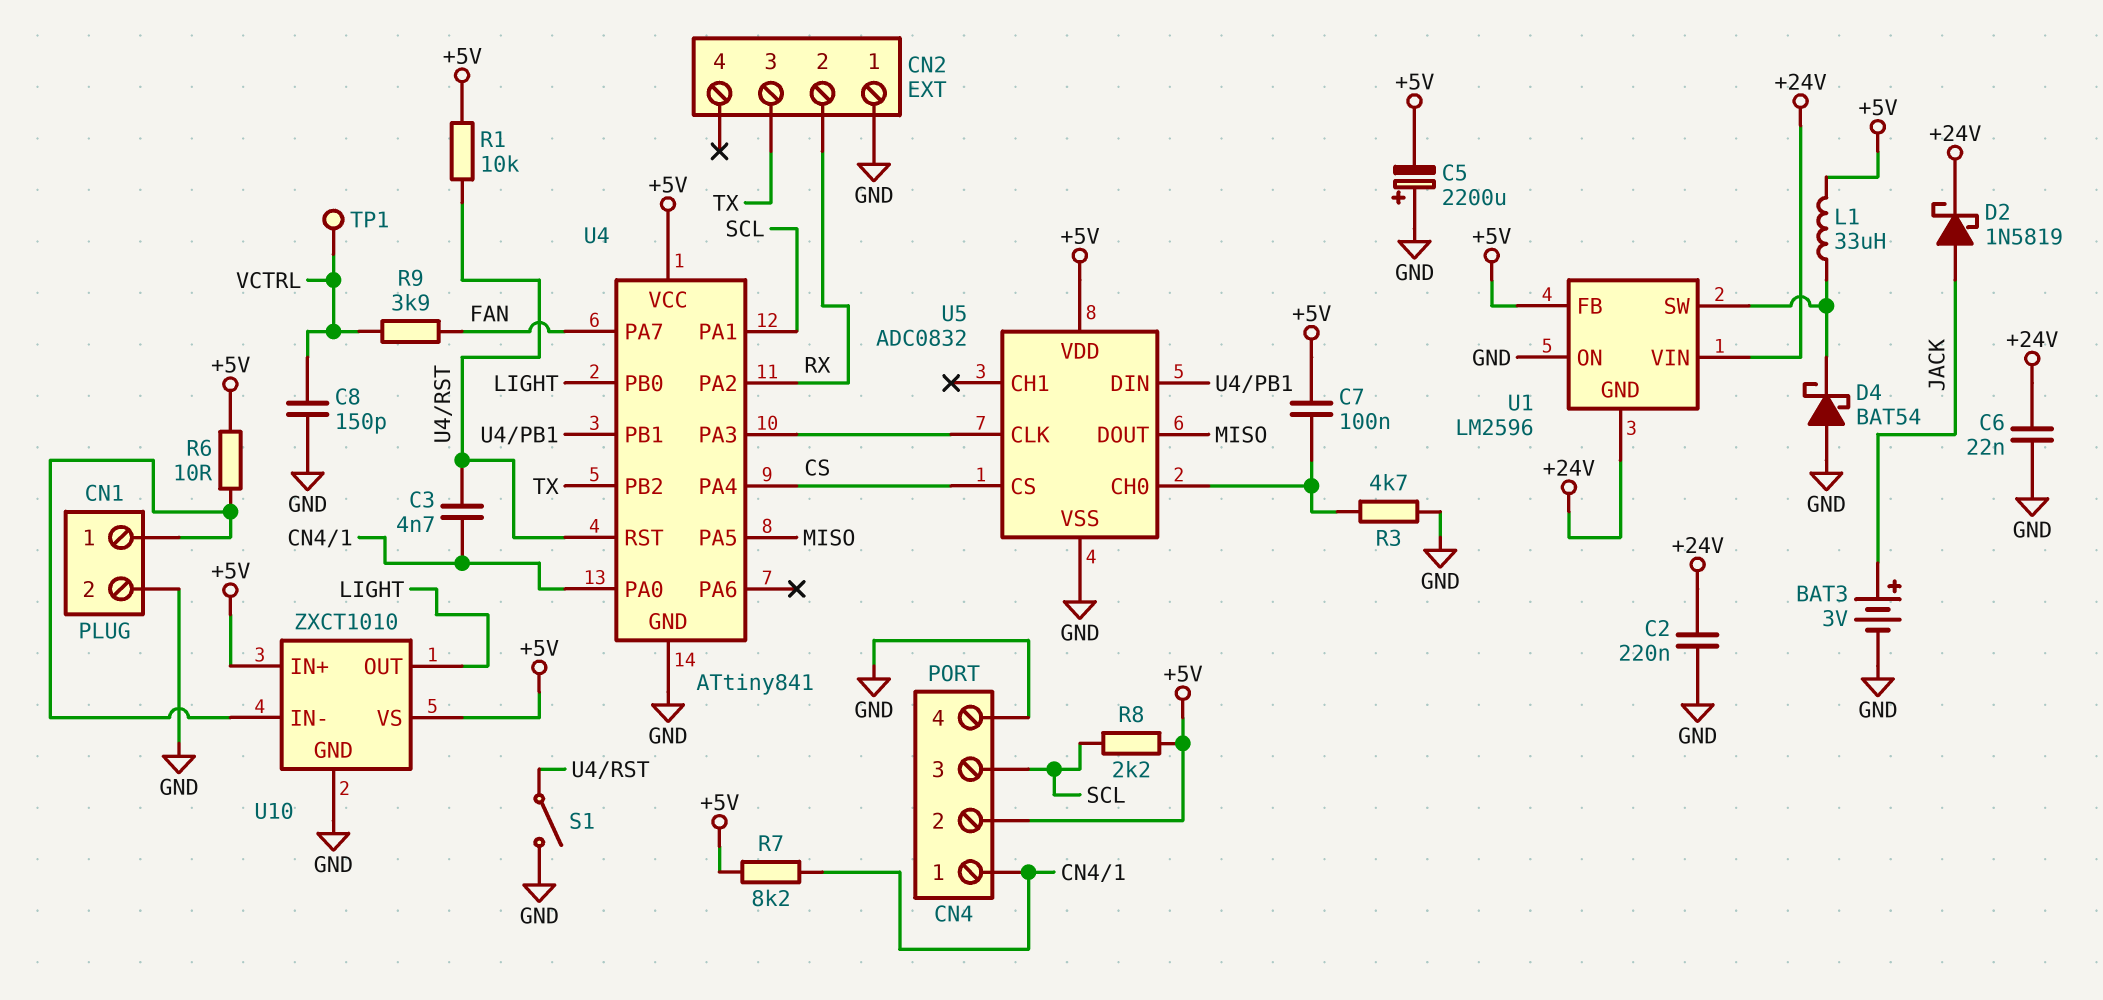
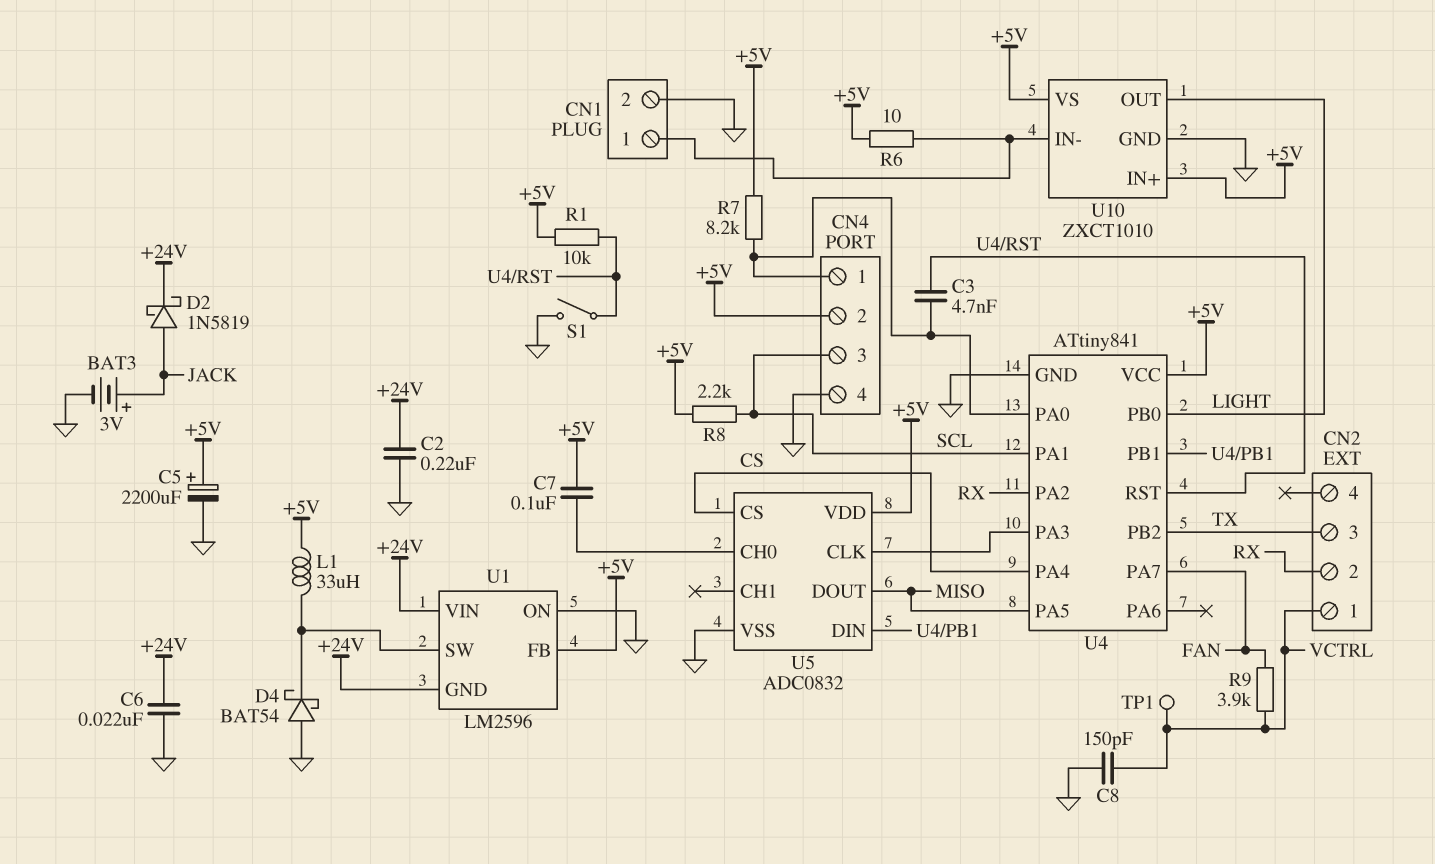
C5: 2200uF (plus GND, minus +5V) -> 2200uF (plus +5V, minus GND)
CN2 pin 1: GND -> VCTRL
R3: 4.7k (GND, U5/CH0) -> none

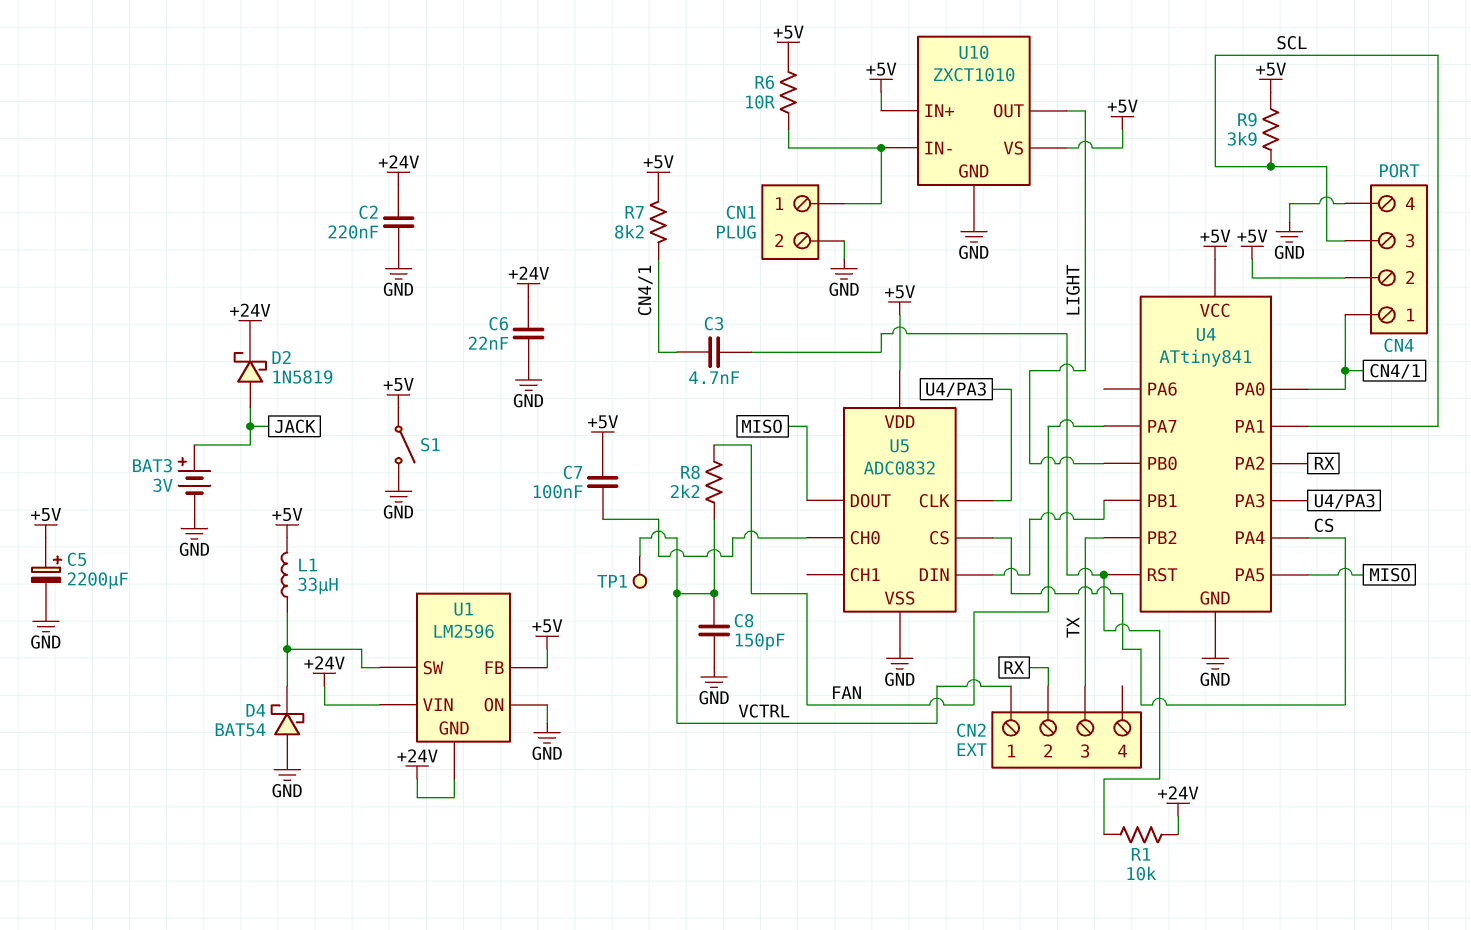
R1: 10k (+5V, U4/RST) -> 10k (+24V, U4/RST)
R8: 2.2k (+5V, SCL) -> 2.2k (FAN, VCTRL)
R9: 3.9k (FAN, VCTRL) -> 3.9k (+5V, SCL)
S1: switch (GND, U4/RST) -> switch (+5V, GND)

